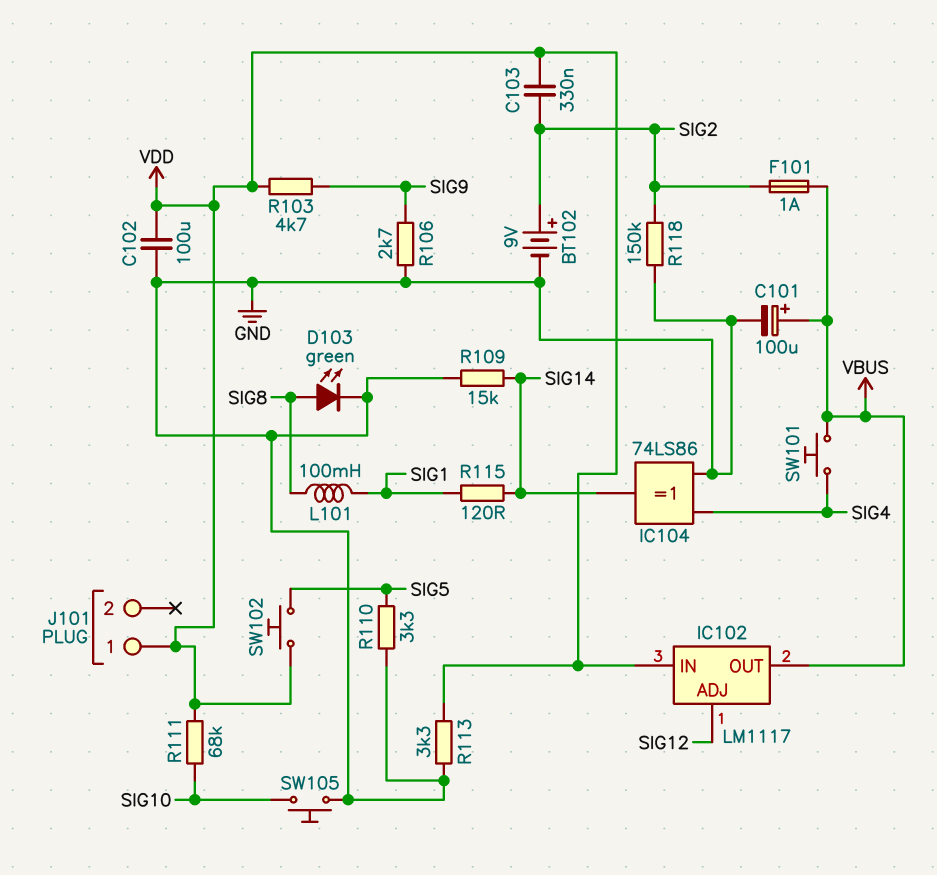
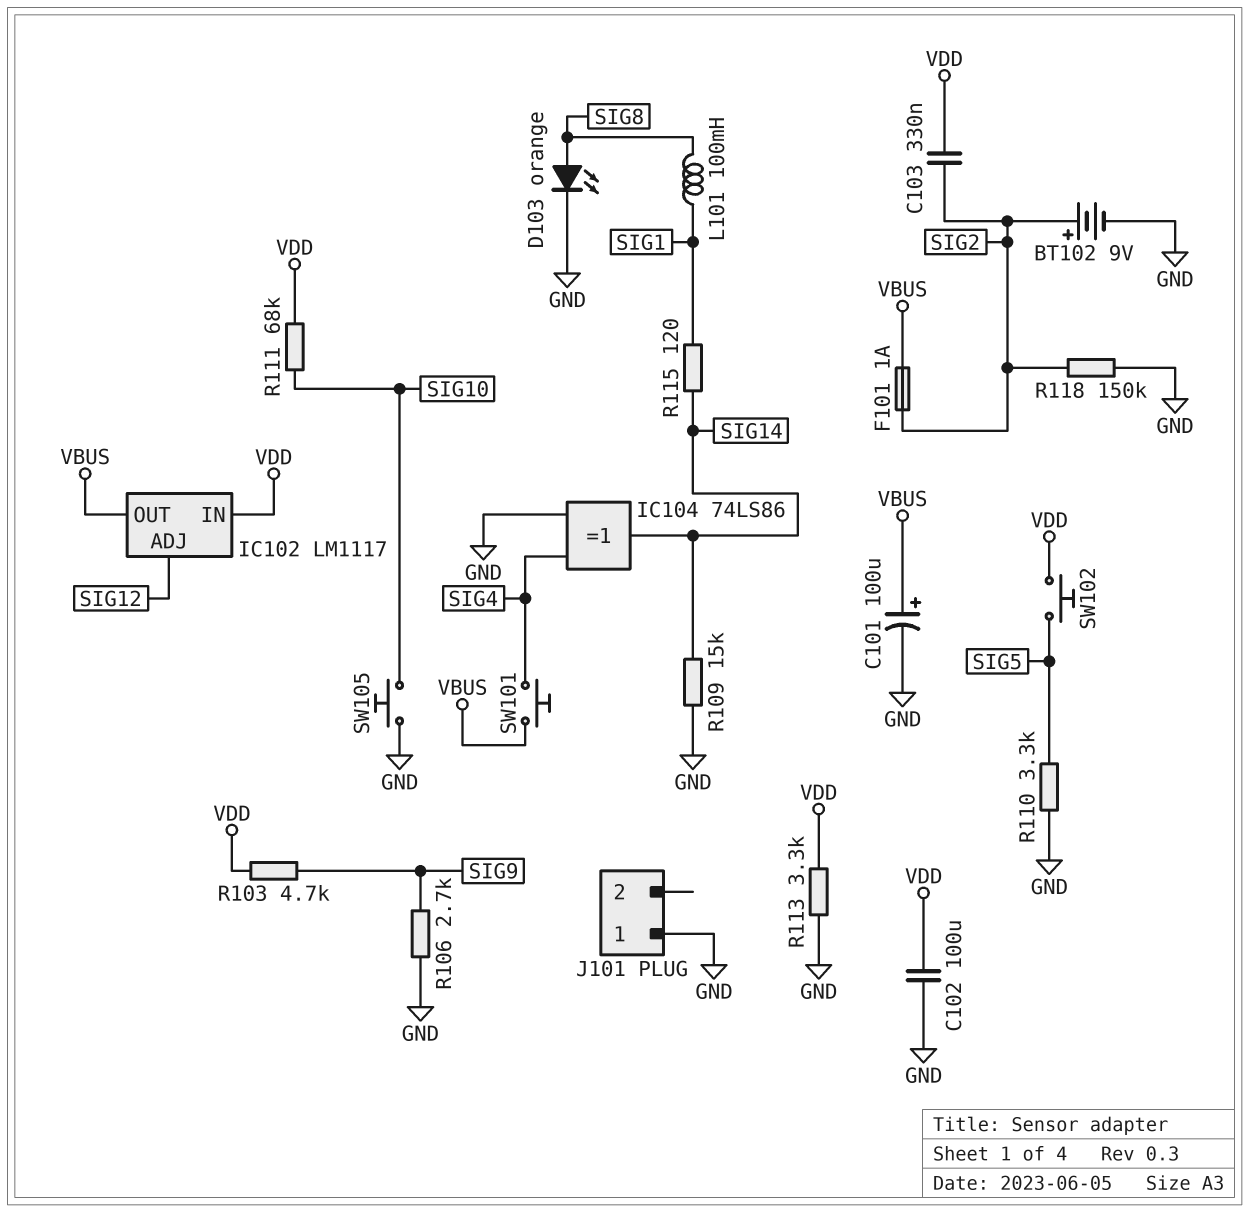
D103: LED green (A SIG8, K GND) -> LED orange (A SIG8, K GND)
J101 pin 1: VDD -> GND

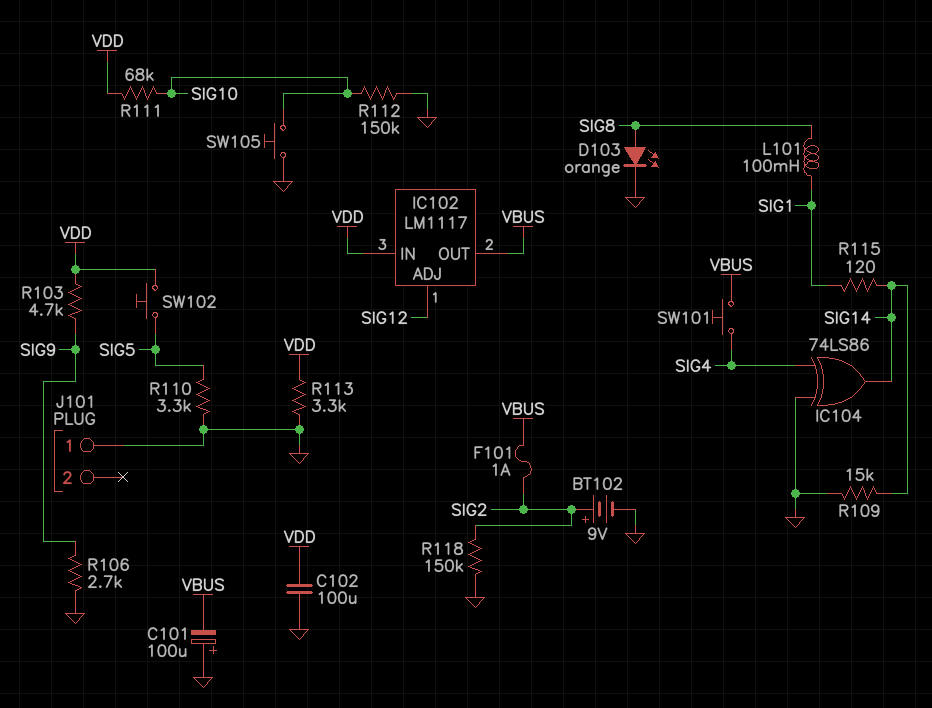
C101: 100uF (plus VBUS, minus GND) -> 100uF (plus GND, minus VBUS)
C103: 330nF (SIG2, VDD) -> none
R112: none -> 150k (GND, SIG10)

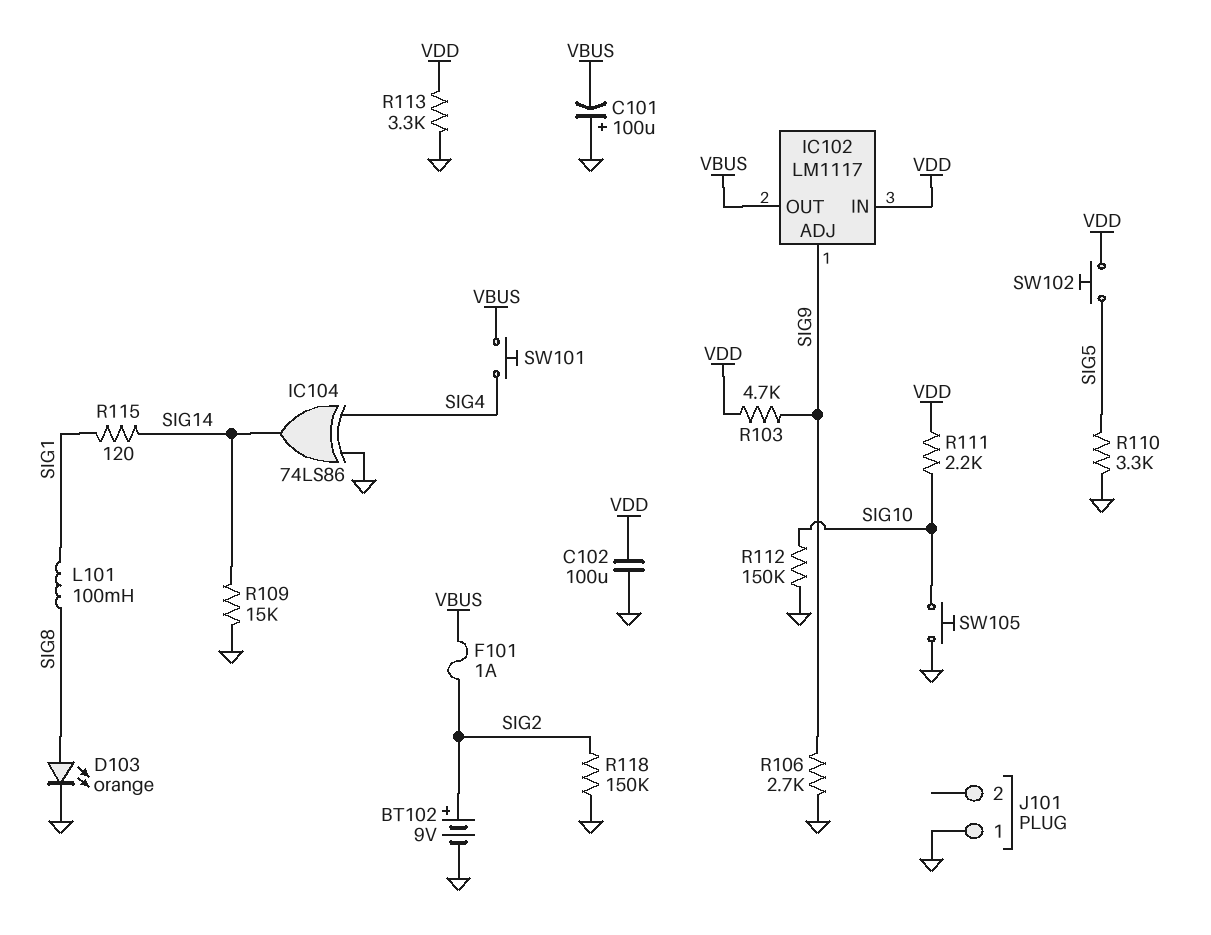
IC102 pin ADJ: SIG12 -> SIG9
R111: 68k (SIG10, VDD) -> 2.2k (SIG10, VDD)

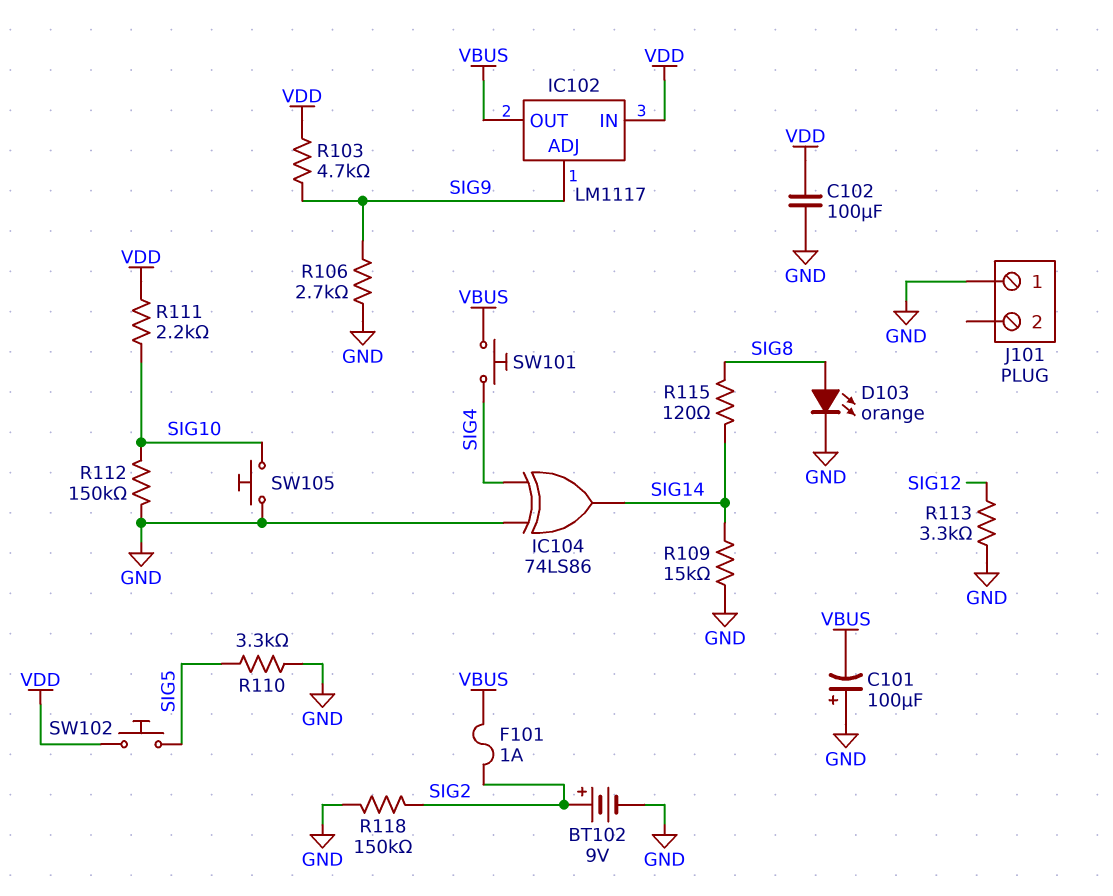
L101: 100mH (SIG1, SIG8) -> none
R113: 3.3k (GND, VDD) -> 3.3k (GND, SIG12)
R115: 120 (SIG1, SIG14) -> 120 (SIG8, SIG14)

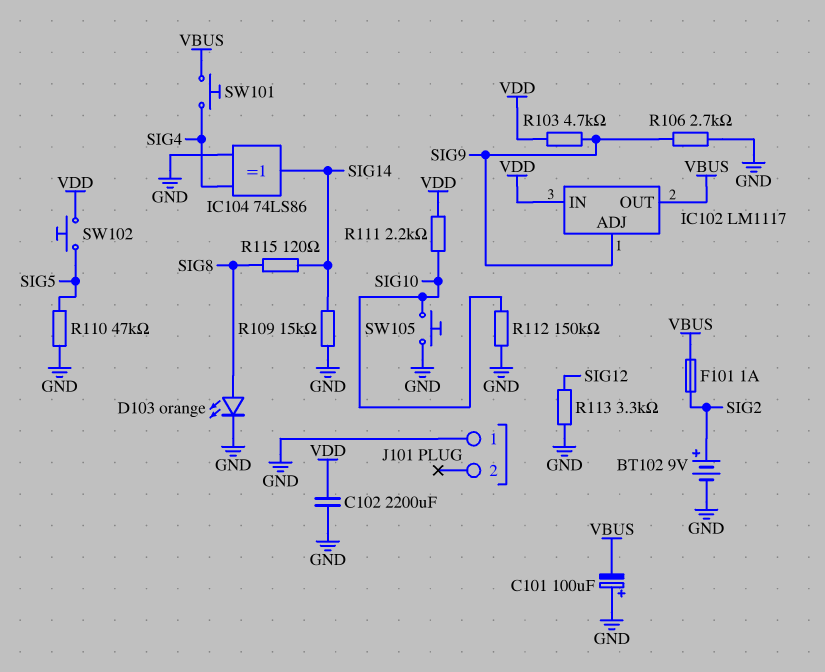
C102: 100uF (GND, VDD) -> 2200uF (GND, VDD)
R110: 3.3k (GND, SIG5) -> 47k (GND, SIG5)
R118: 150k (GND, SIG2) -> none

